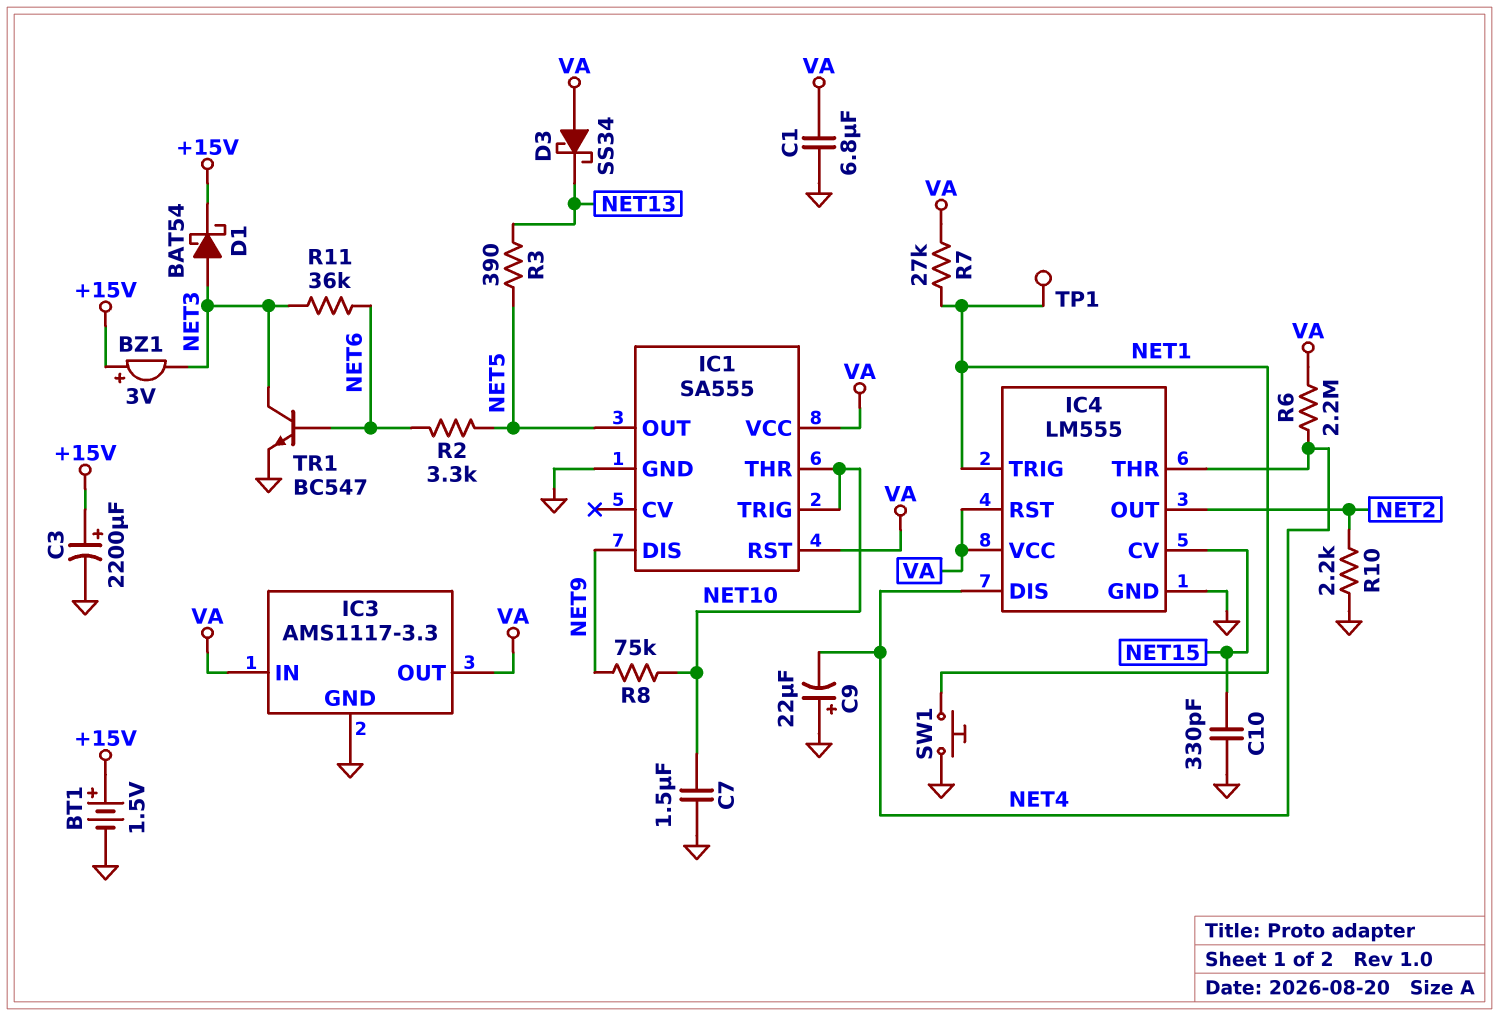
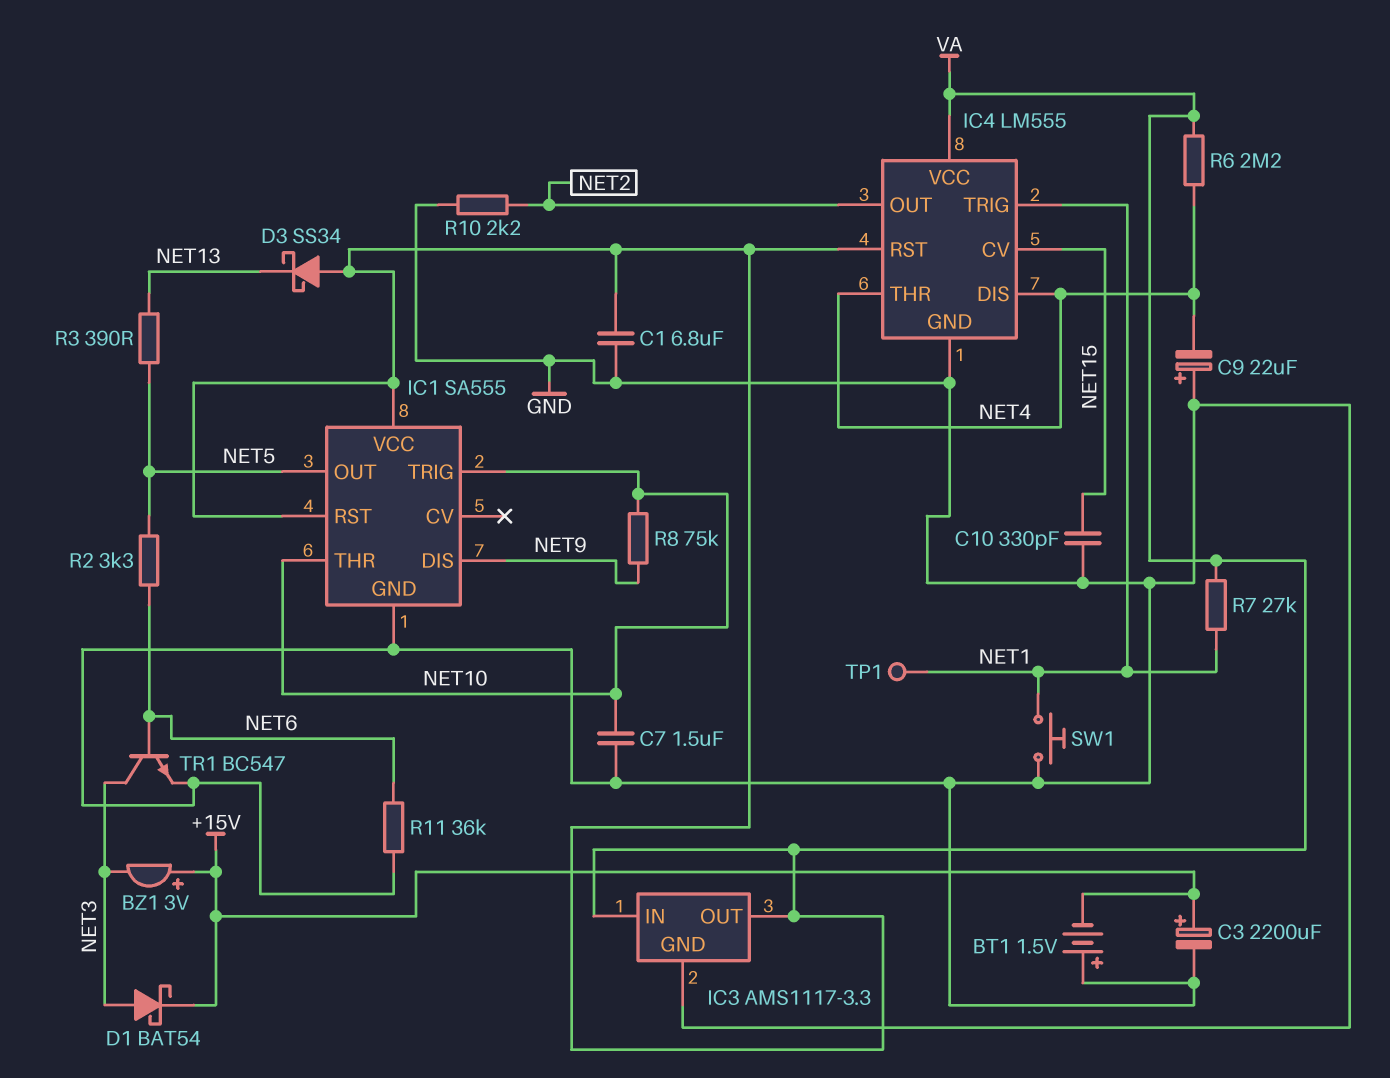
BT1: 1.5V (plus +15V, minus GND) -> 1.5V (plus GND, minus +15V)
R11: 36k (NET3, NET6) -> 36k (GND, NET6)

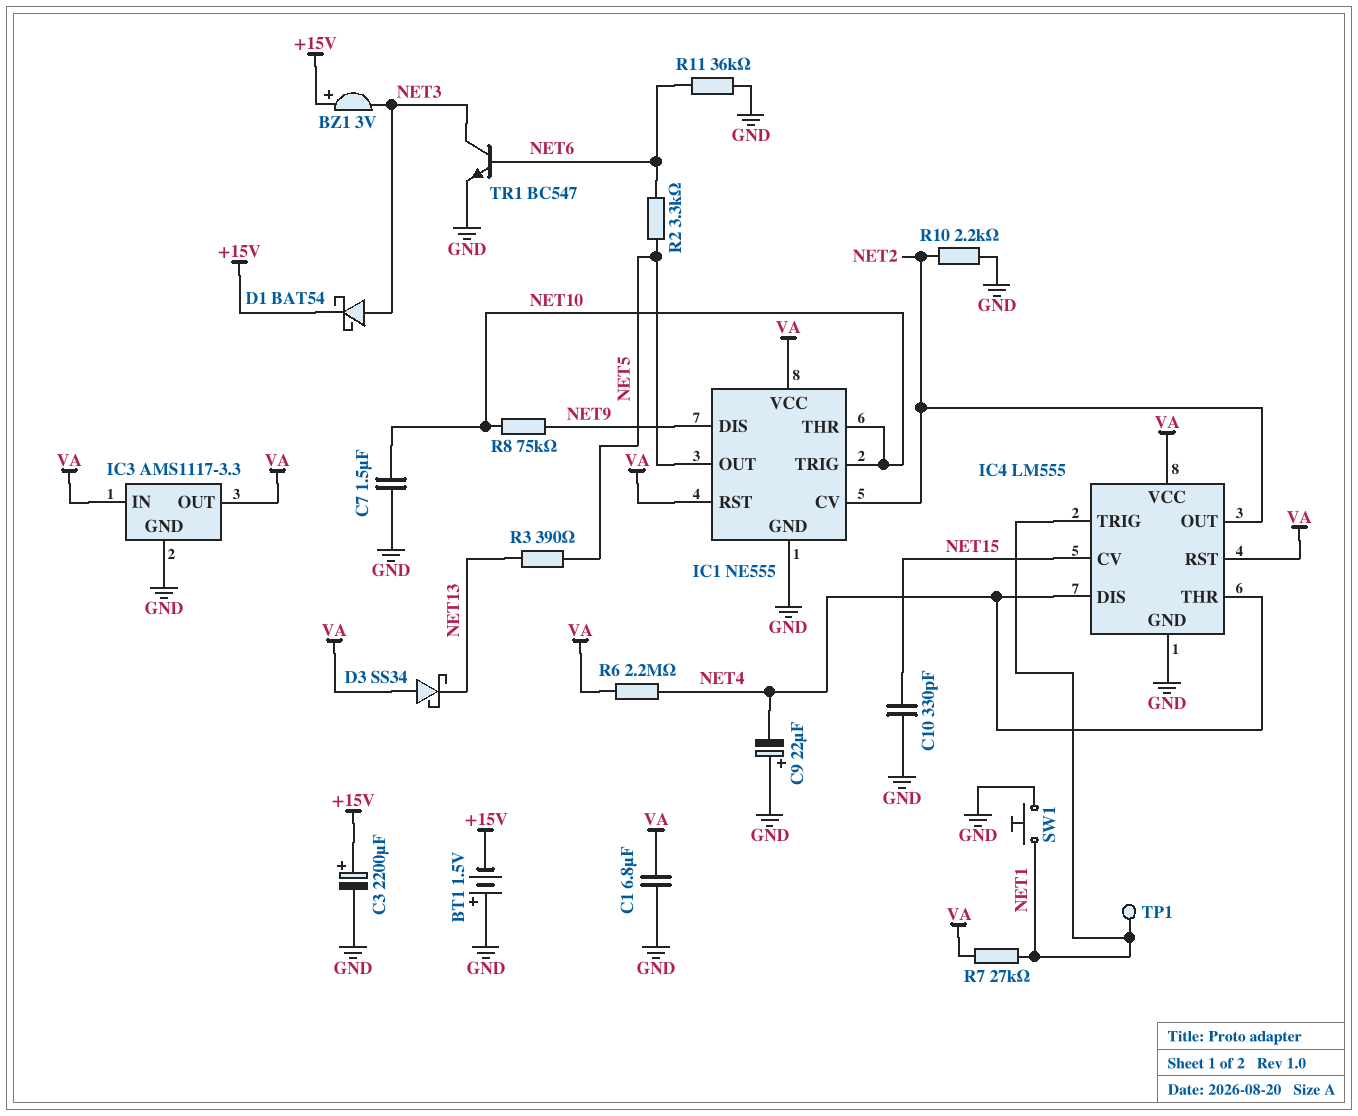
IC1: SA555 -> NE555
IC1 pin CV: none -> NET2

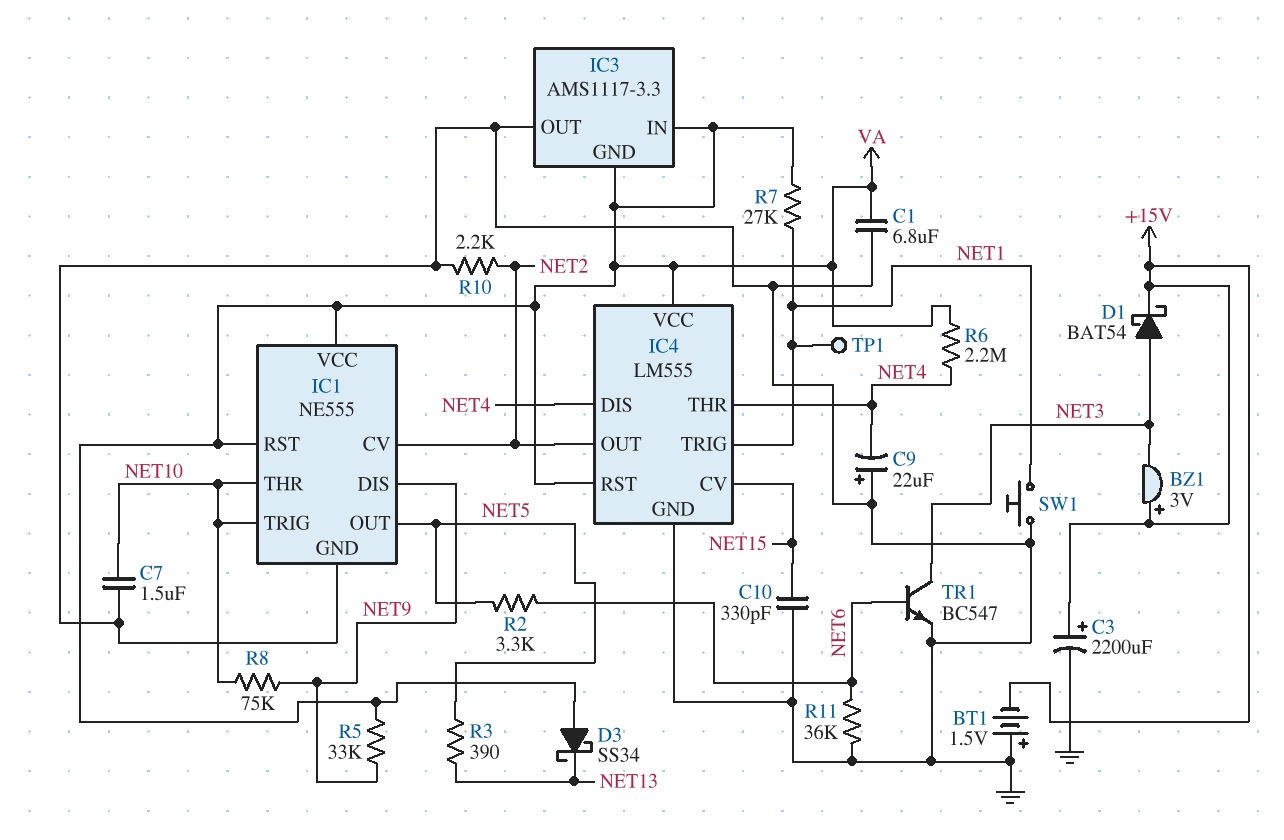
IC3 pin GND: GND -> VA
IC3 pin OUT: VA -> GND
R5: none -> 33k (NET9, VA)

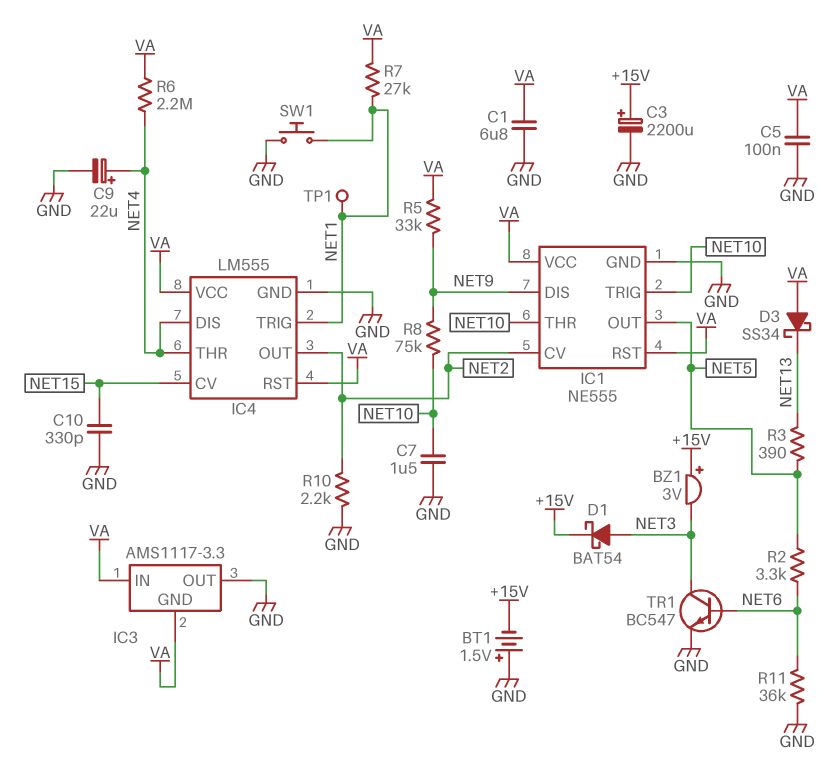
C5: none -> 100nF (GND, VA)
C9: 22uF (plus GND, minus NET4) -> 22uF (plus NET4, minus GND)

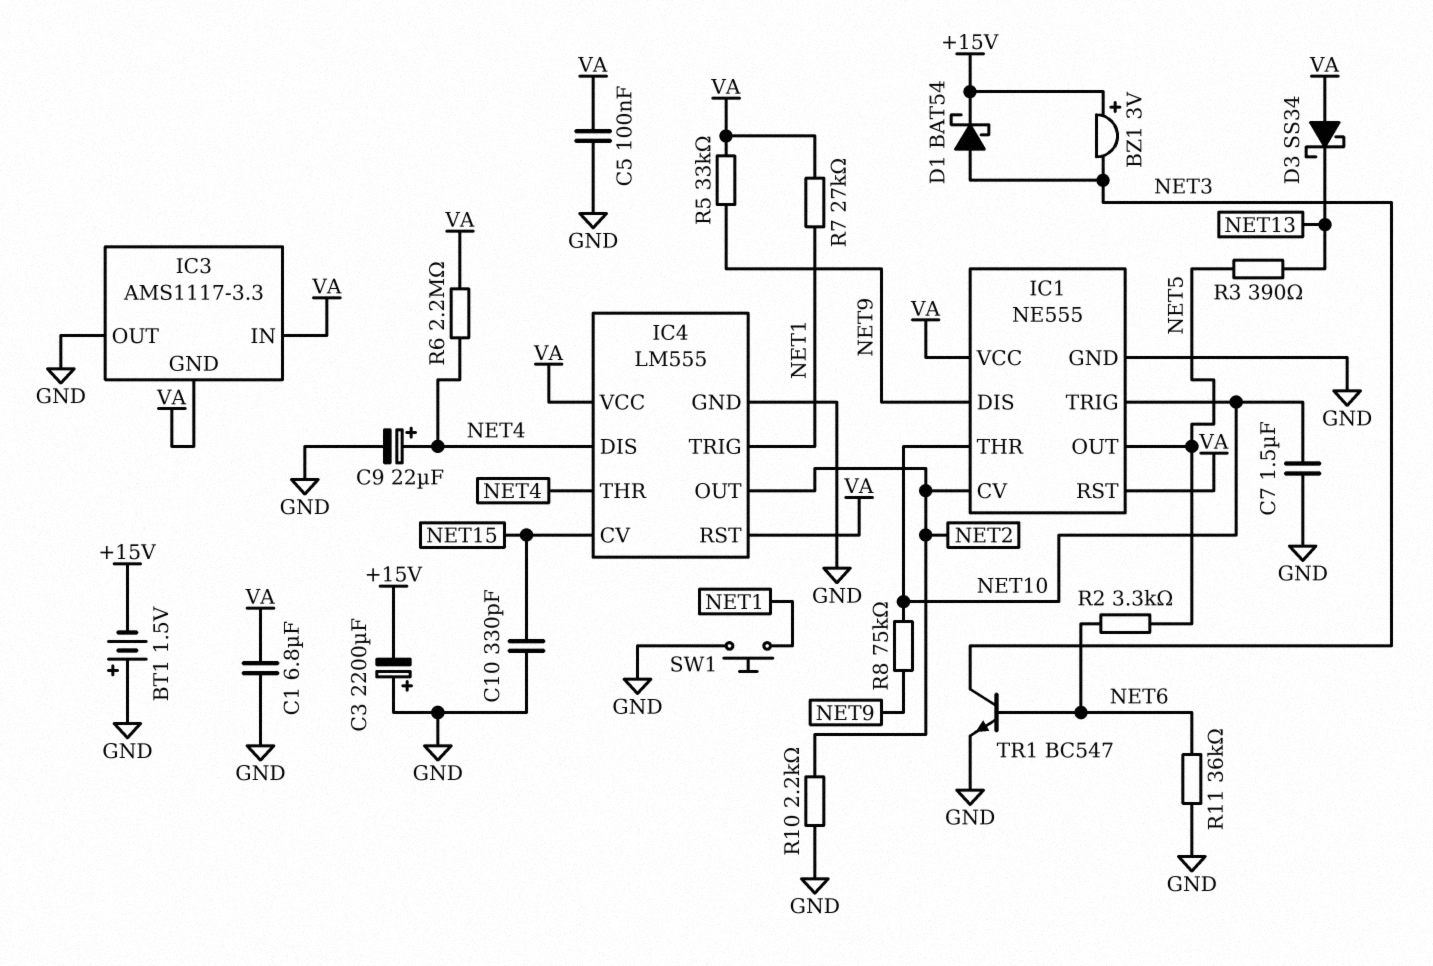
C3: 2200uF (plus +15V, minus GND) -> 2200uF (plus GND, minus +15V)
TP1: test point (NET1) -> none

